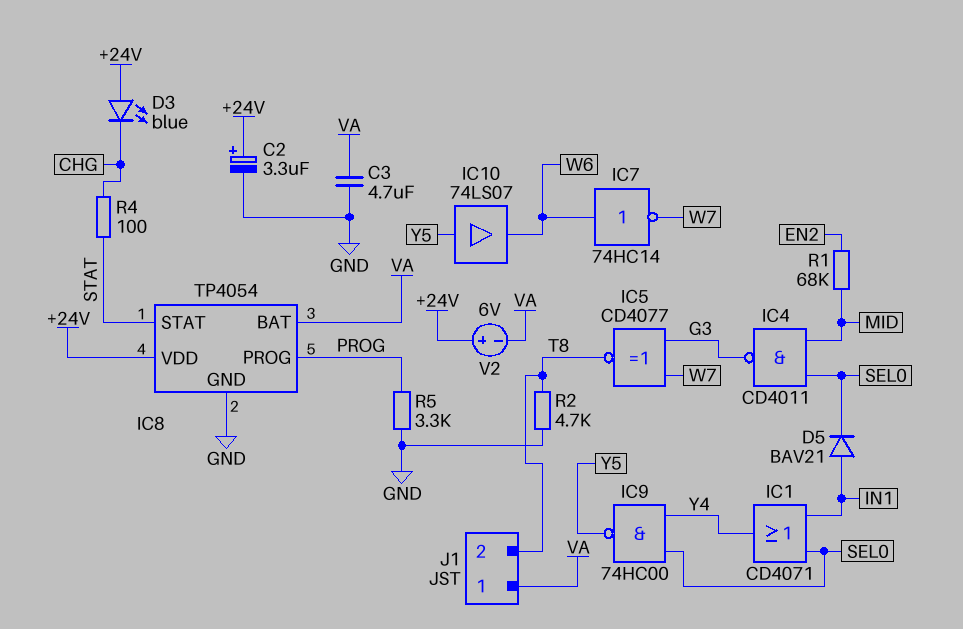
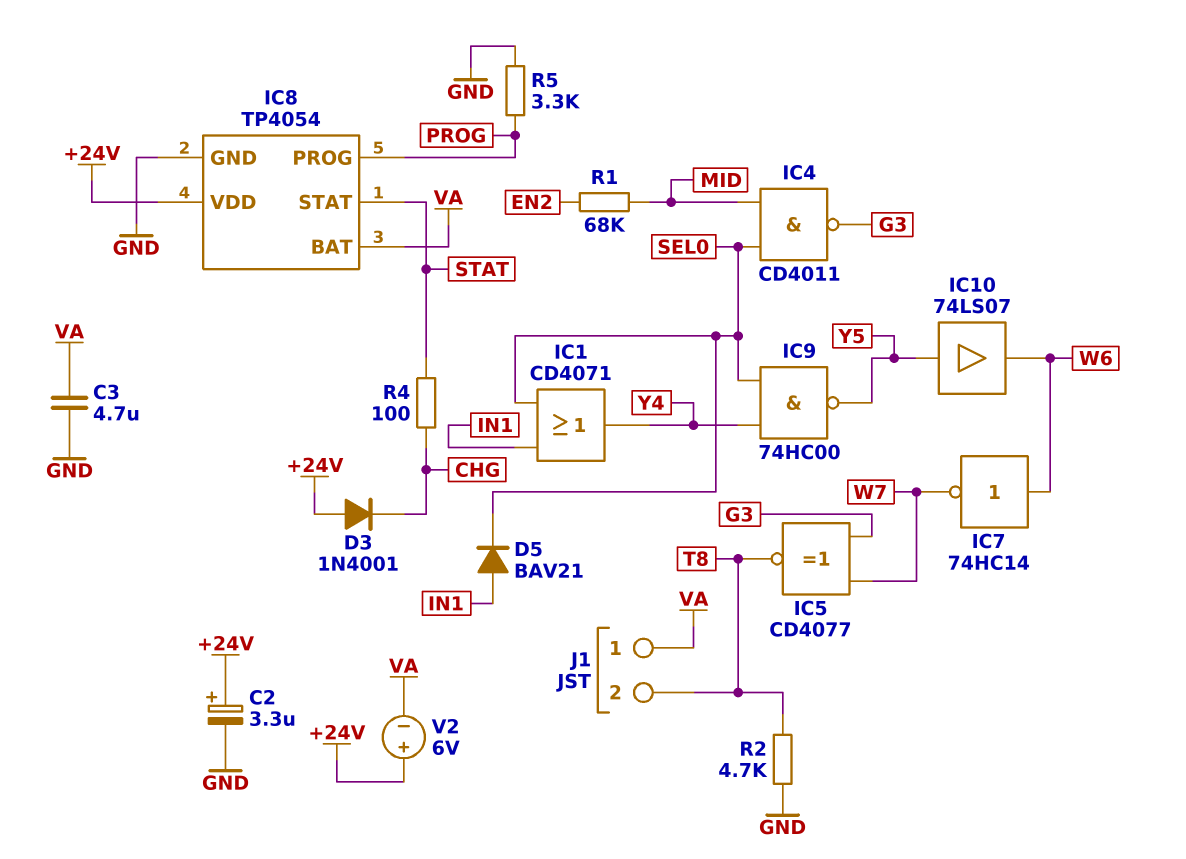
D3: LED blue (A +24V, K CHG) -> diode 1N4001 (A +24V, K CHG)

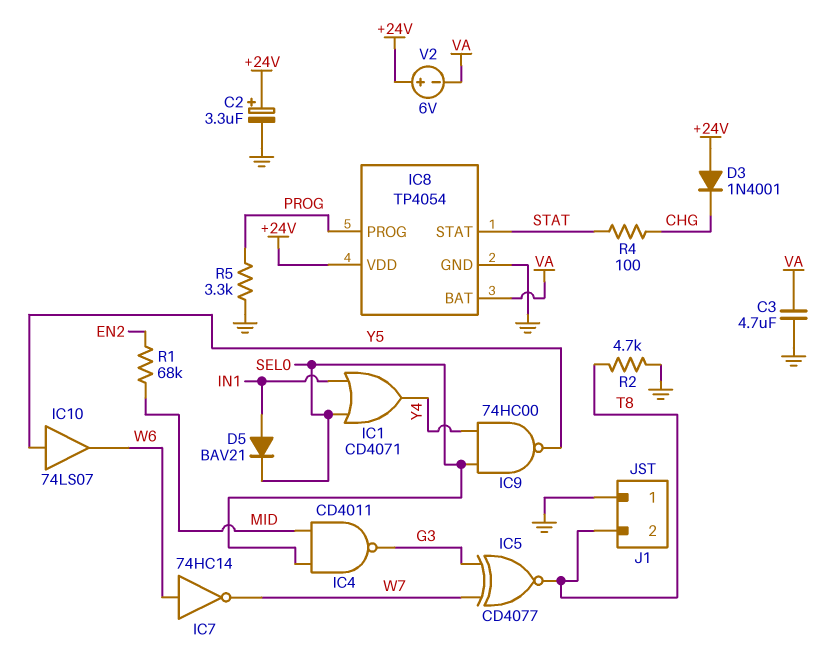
J1 pin 1: VA -> GND

